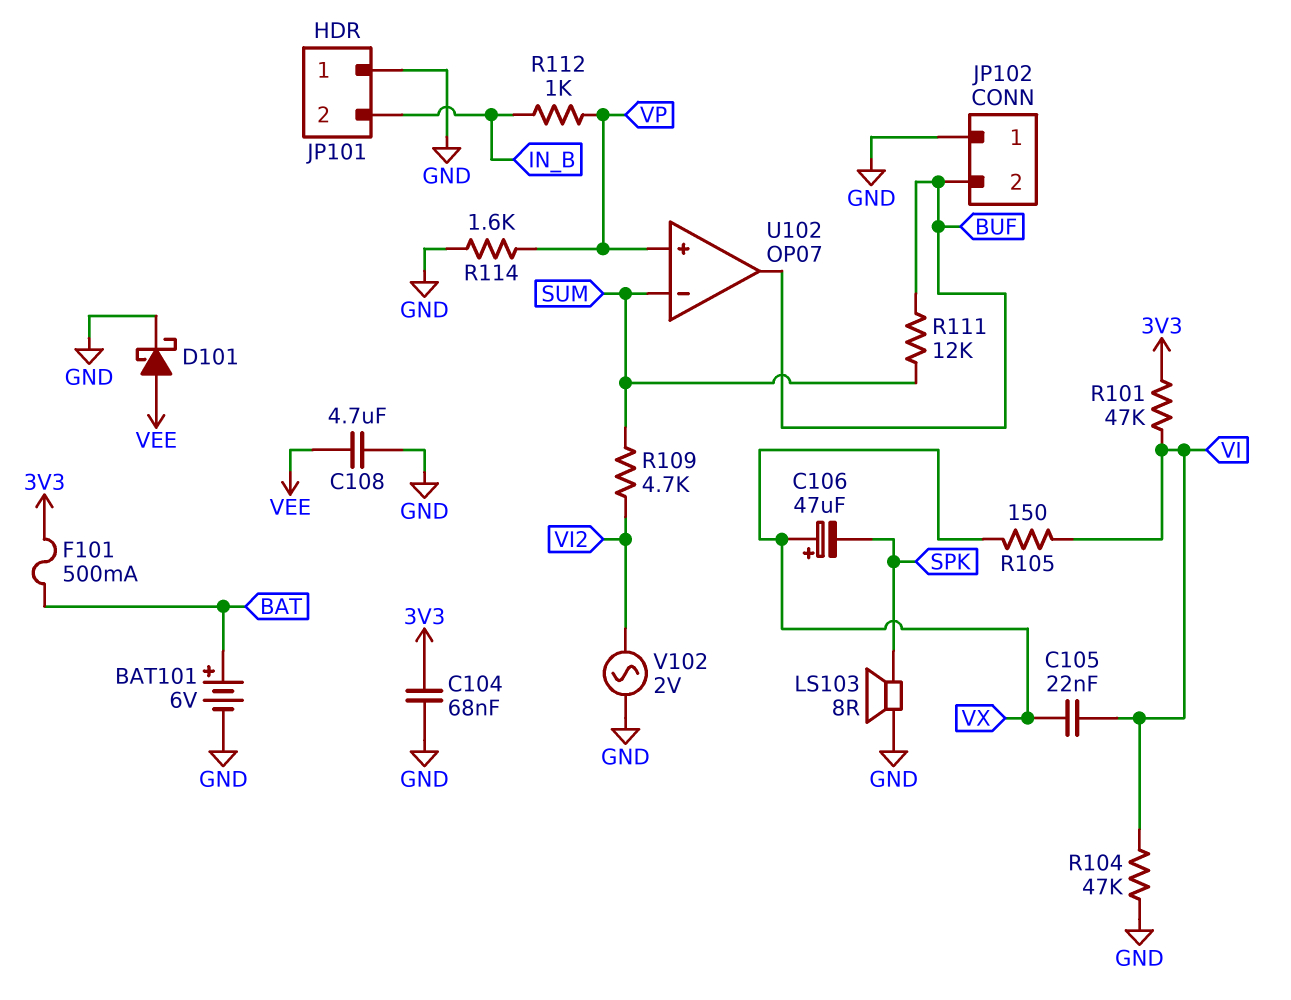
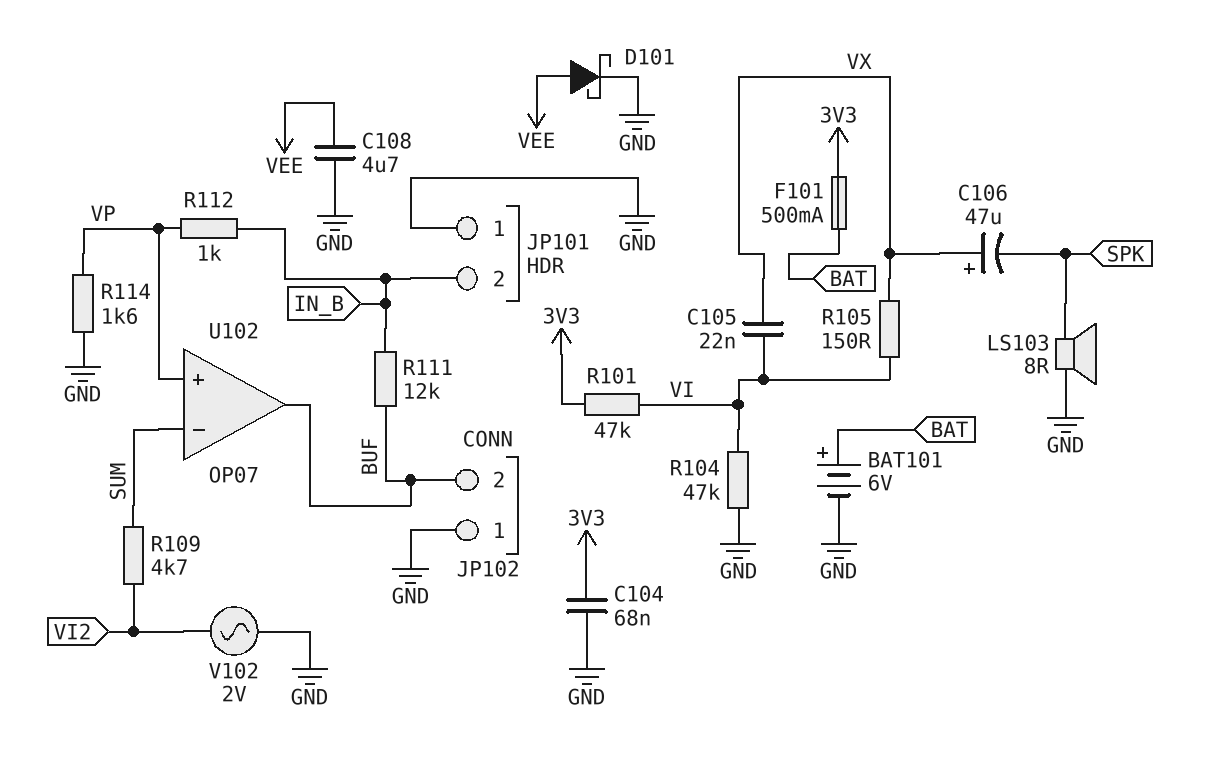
R111: 12k (BUF, SUM) -> 12k (BUF, IN_B)

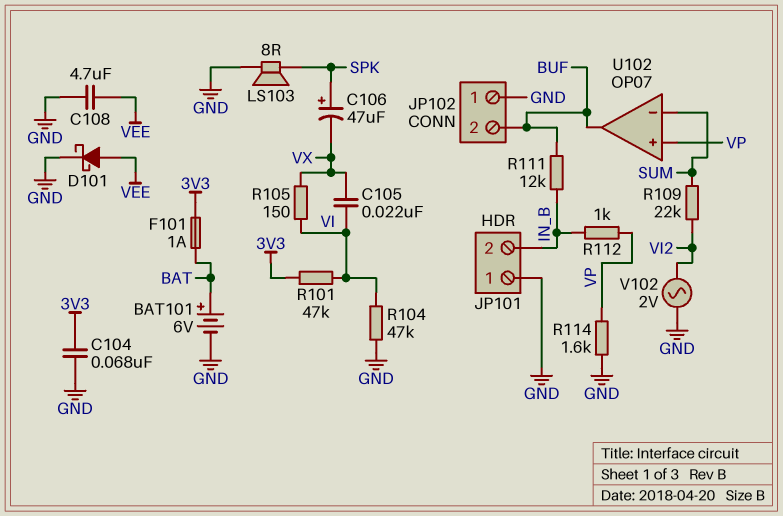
C106: 47uF (plus VX, minus SPK) -> 47uF (plus SPK, minus VX)
F101: 500mA (3V3, BAT) -> 1A (3V3, BAT)
R109: 4.7k (SUM, VI2) -> 22k (SUM, VI2)

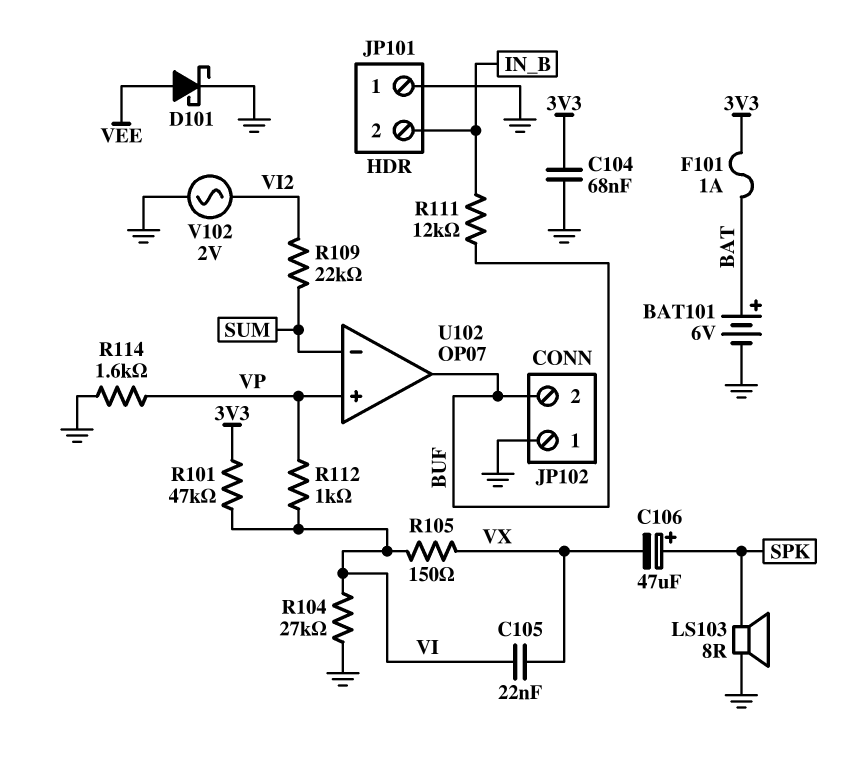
C108: 4.7uF (GND, VEE) -> none
R104: 47k (GND, VI) -> 27k (GND, VI)
R112: 1k (IN_B, VP) -> 1k (VI, VP)

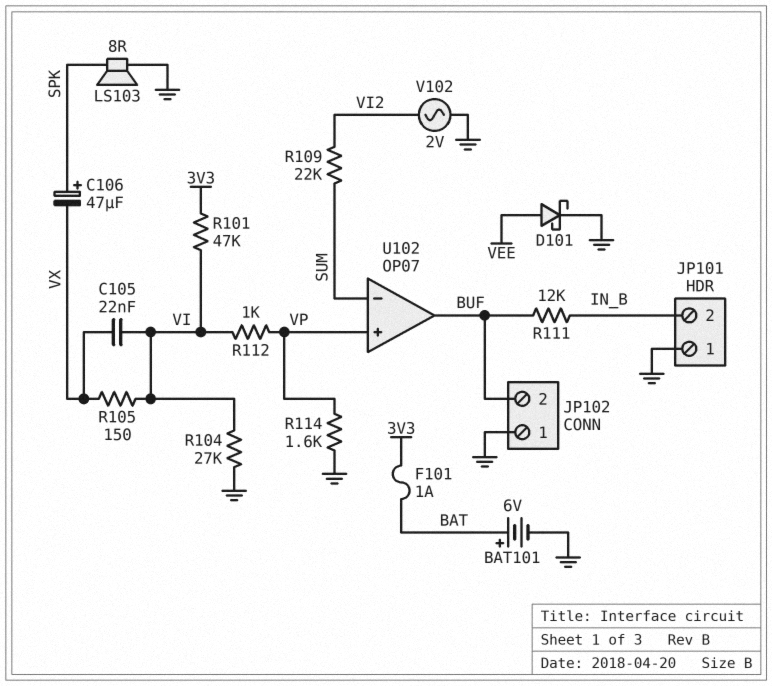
C104: 68nF (3V3, GND) -> none

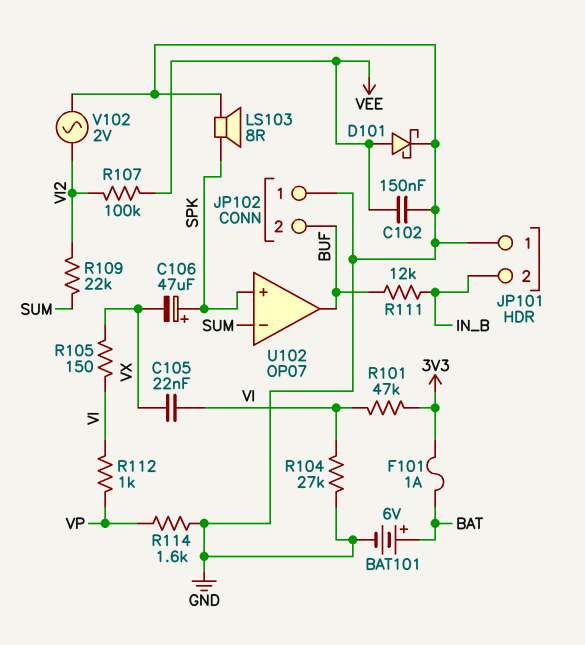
C102: none -> 150nF (GND, VEE)
R107: none -> 100k (VEE, VI2)
U102 pin in+: VP -> SPK

